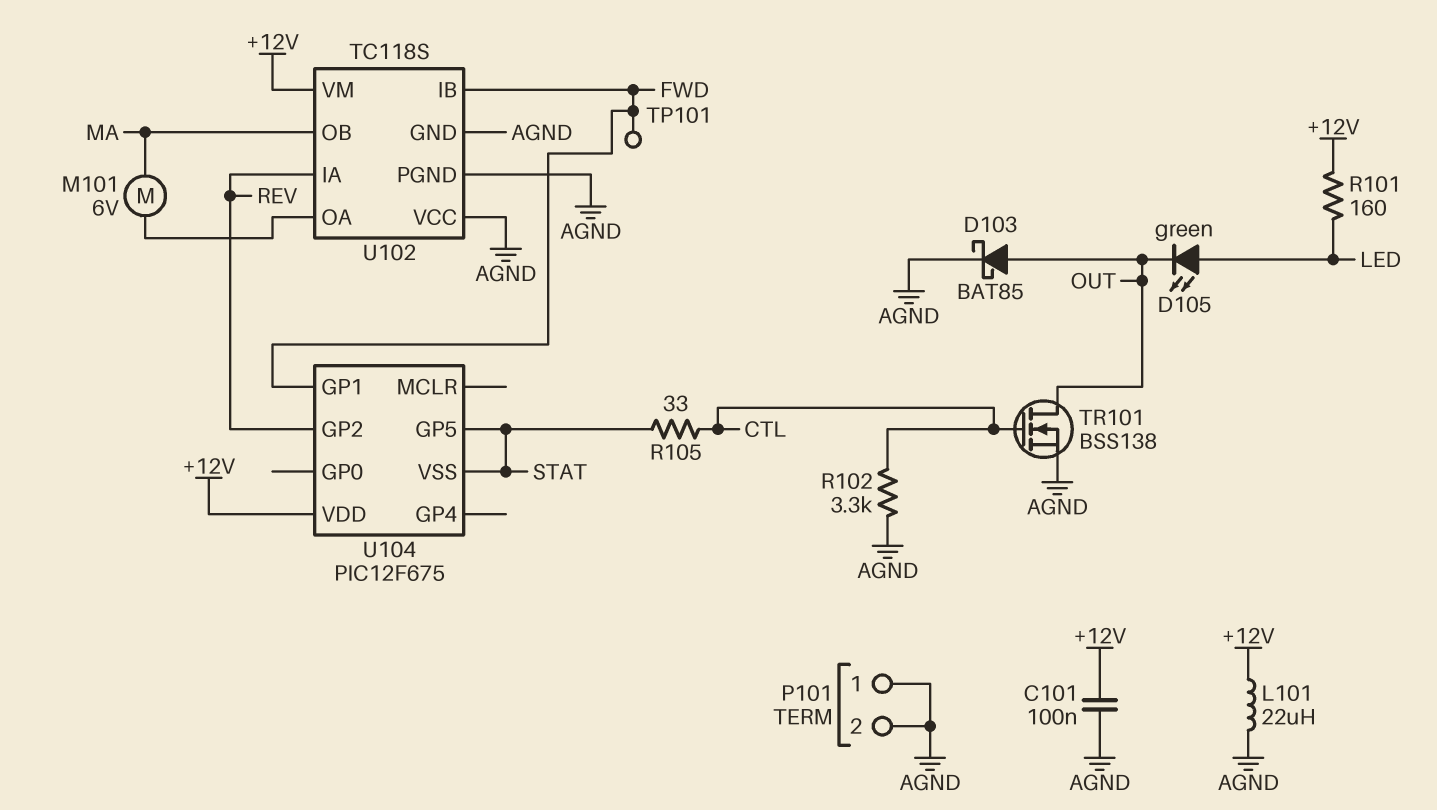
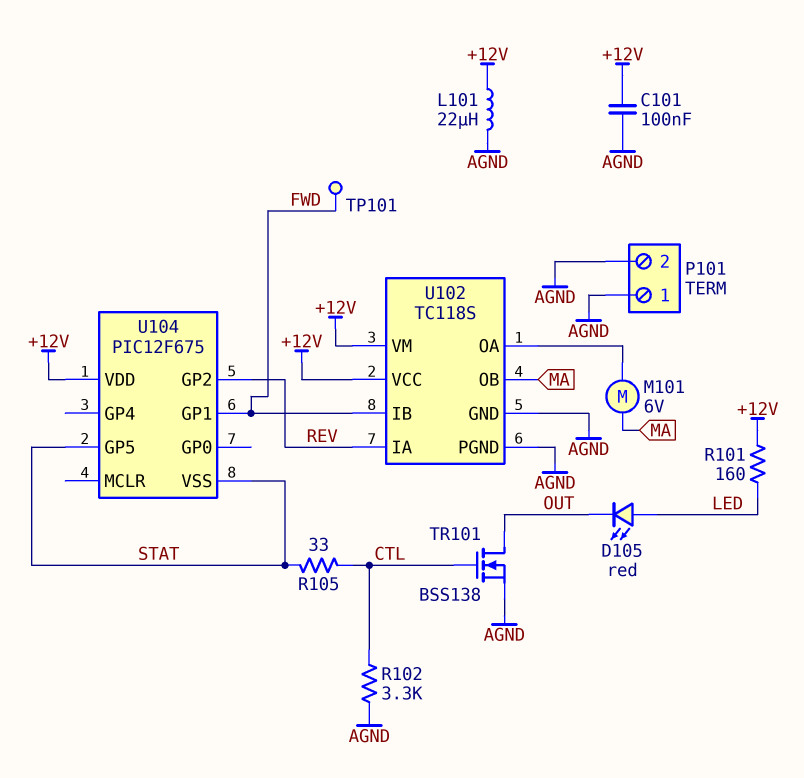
D103: schottky BAT85 (A OUT, K AGND) -> none
D105: LED green (A LED, K OUT) -> LED red (A LED, K OUT)
U102 pin VCC: AGND -> +12V

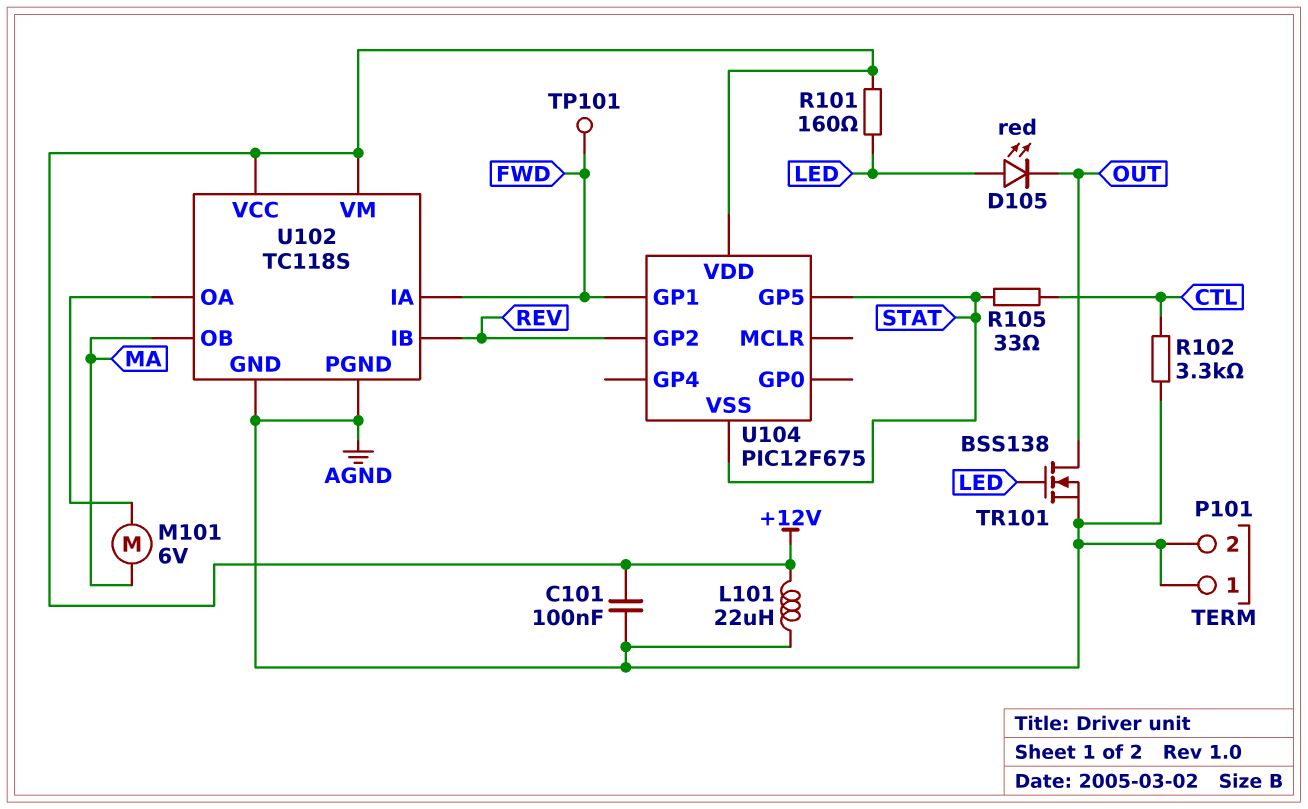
TR101: NMOS BSS138 (G CTL, D OUT, S AGND) -> NMOS BSS138 (G LED, D OUT, S AGND)
U102 pin IA: REV -> FWD
U102 pin IB: FWD -> REV

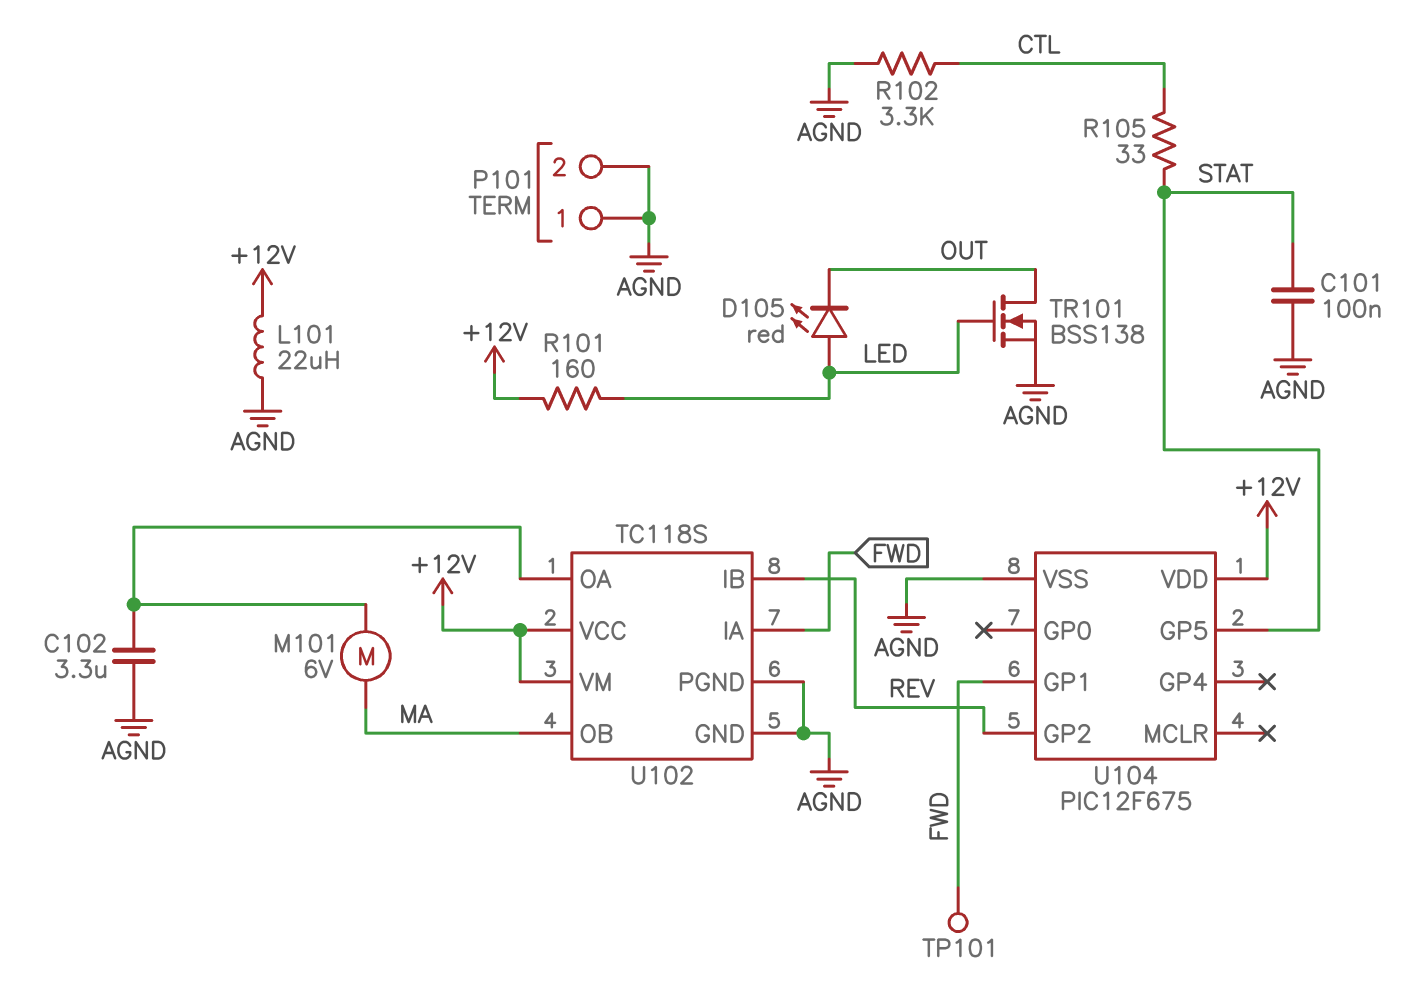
C101: 100nF (+12V, AGND) -> 100nF (AGND, STAT)
C102: none -> 3.3uF (AGND, U102/OA)
U104 pin VSS: STAT -> AGND

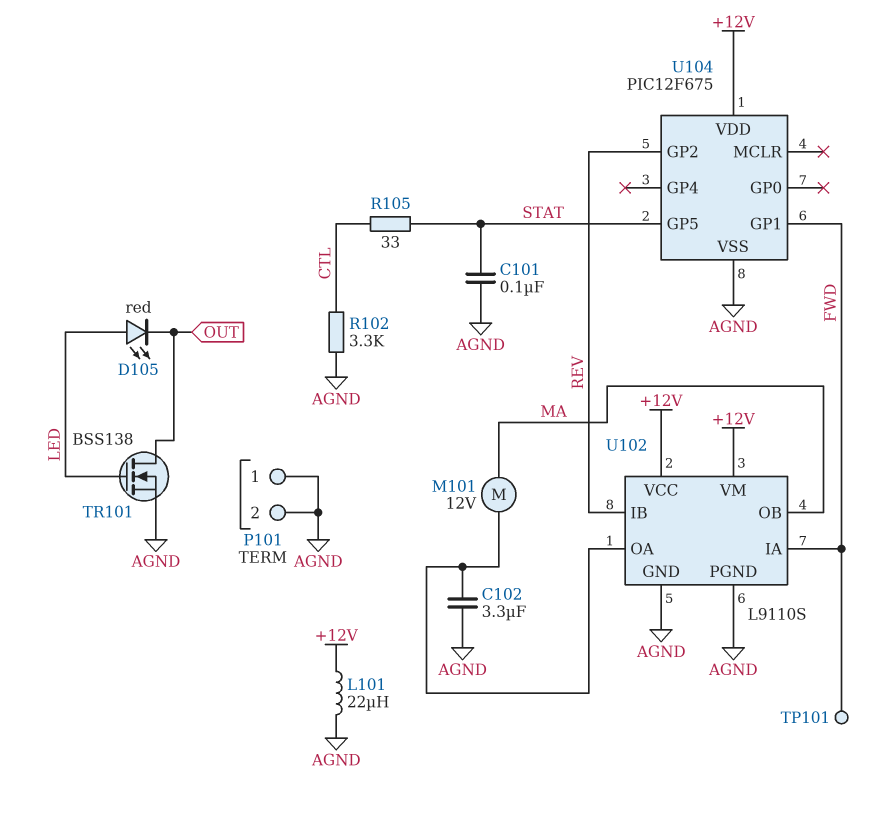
M101: motor 6V (MA, U102/OA) -> motor 12V (MA, U102/OA)
R101: 160 (+12V, LED) -> none
U102: TC118S -> L9110S

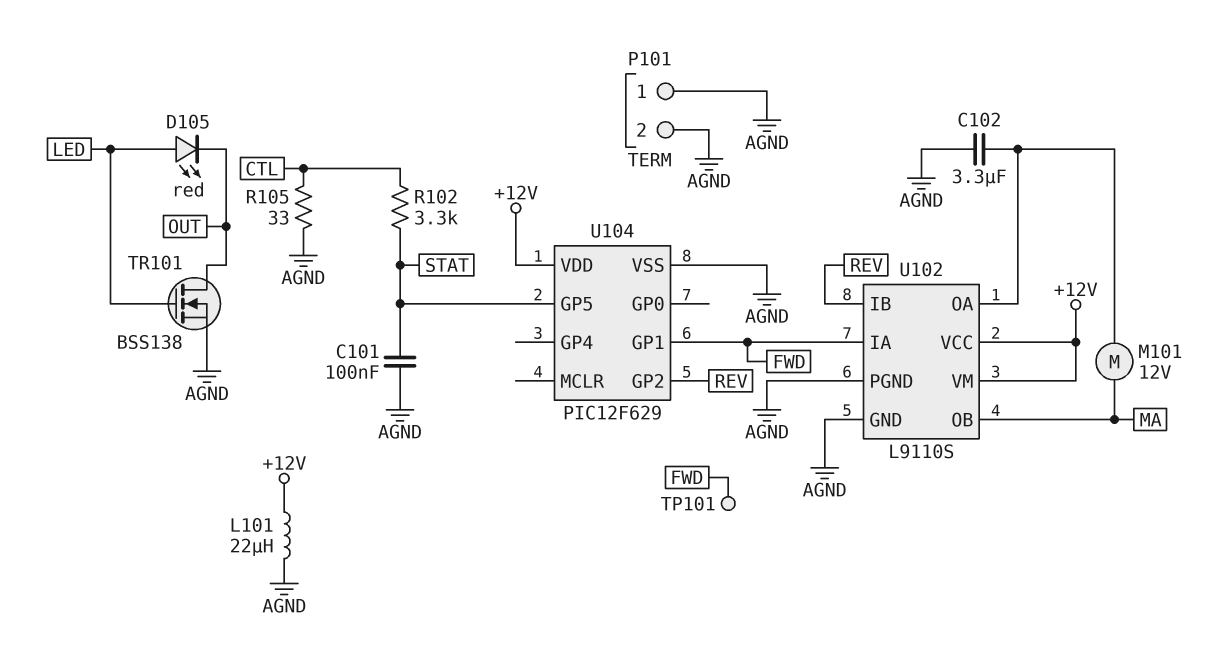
R102: 3.3k (AGND, CTL) -> 3.3k (CTL, STAT)
R105: 33 (CTL, STAT) -> 33 (AGND, CTL)
U104: PIC12F675 -> PIC12F629

